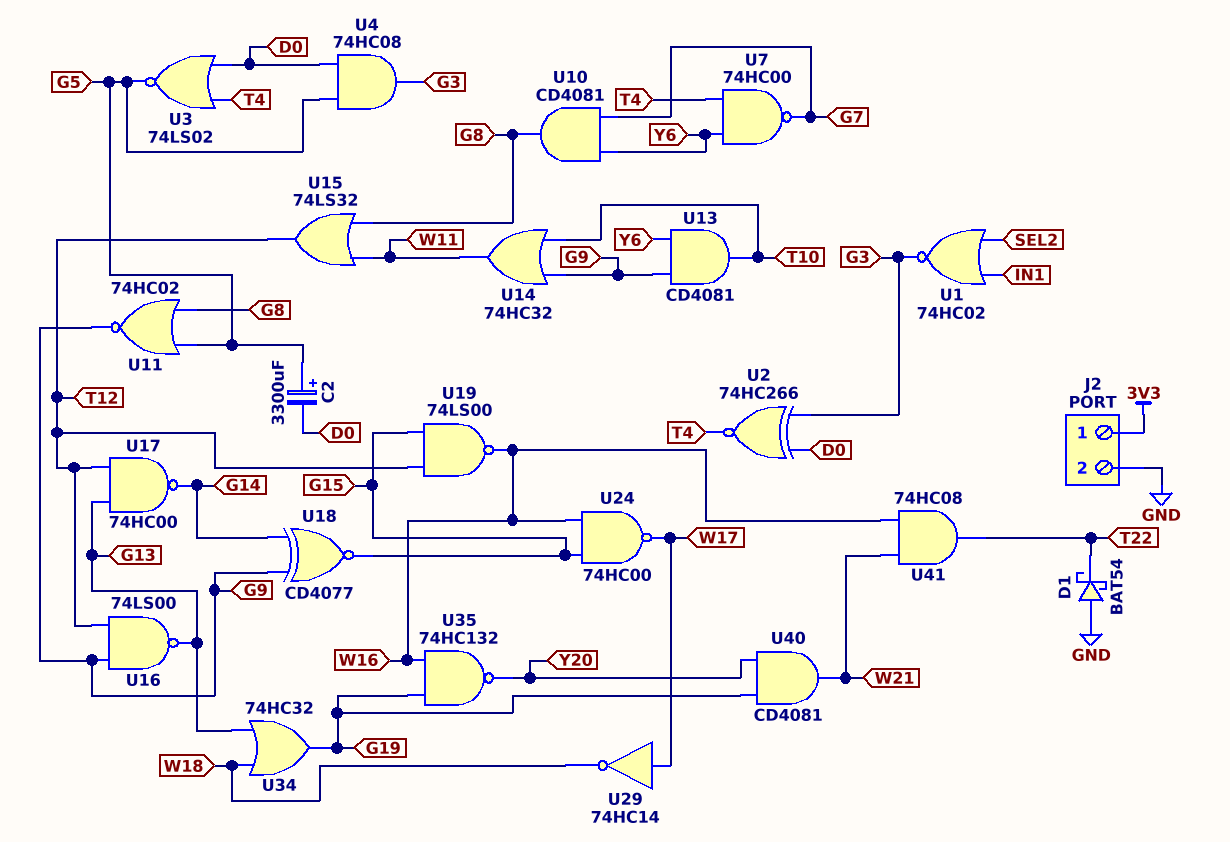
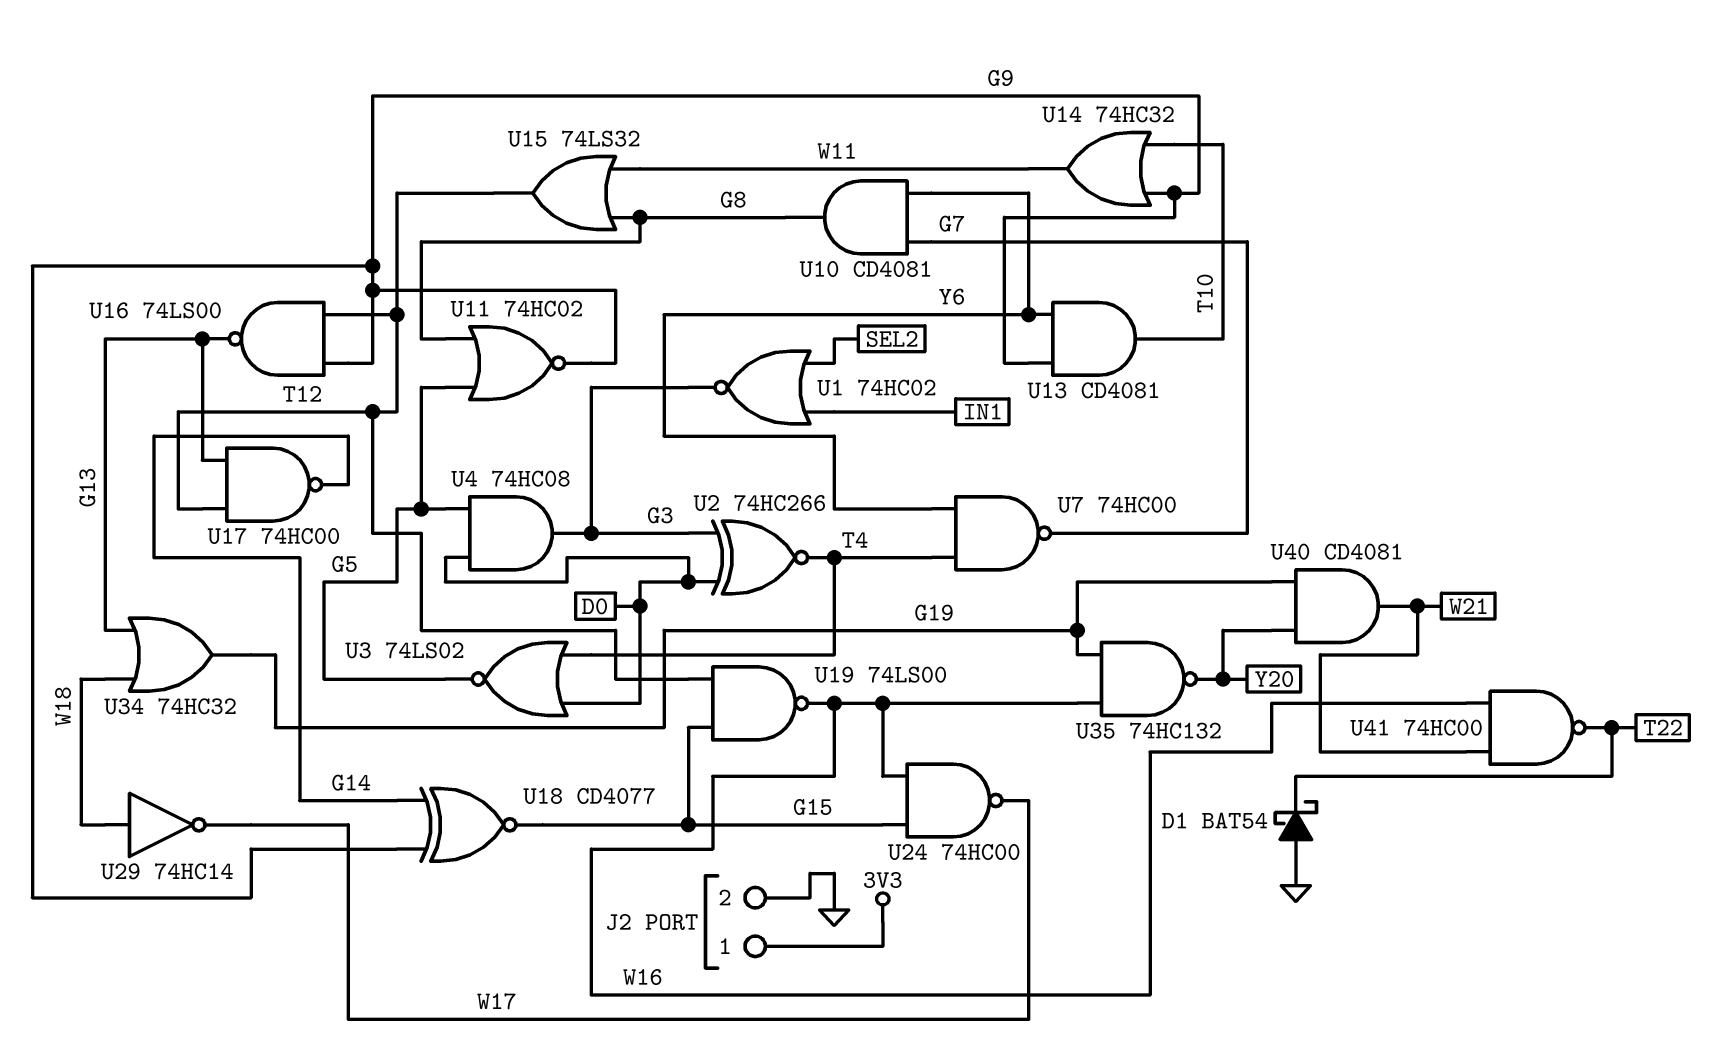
C2: 3300uF (plus G5, minus D0) -> none
U29: NOT 74HC14 (in W17, out W18) -> NOT 74HC14 (in W18, out W17)
U41: AND 74HC08 (in W16, in W21, out T22) -> NAND 74HC00 (in W16, in W21, out T22)

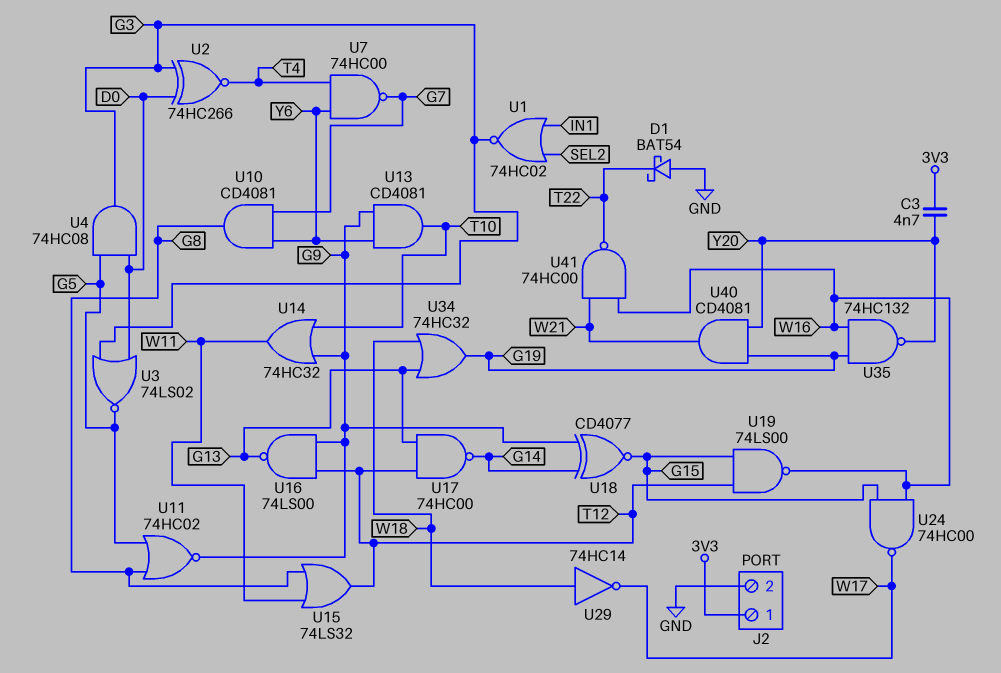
C3: none -> 4.7nF (3V3, Y20)
U3: NOR 74LS02 (in D0, in T4, out G5) -> NOR 74LS02 (in D0, in G3, out G5)

